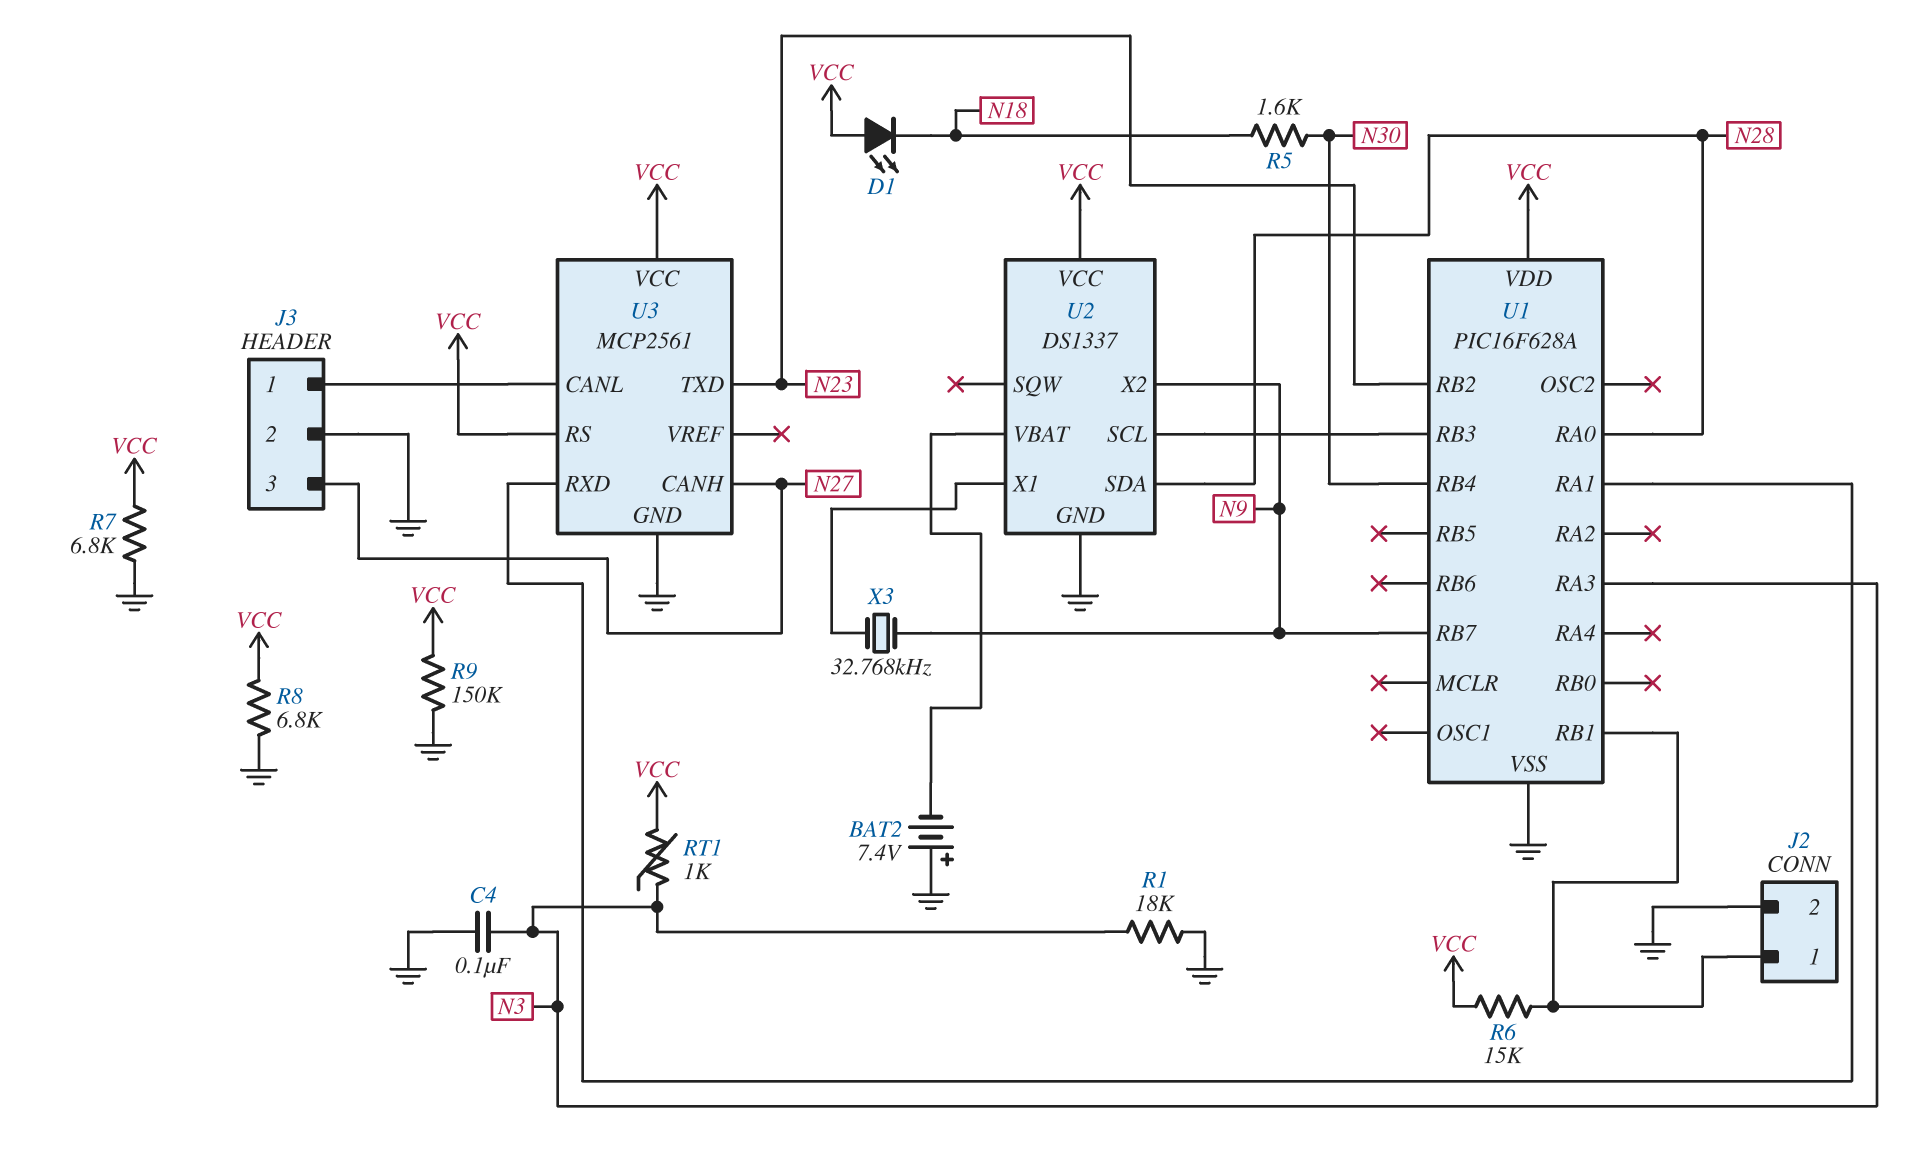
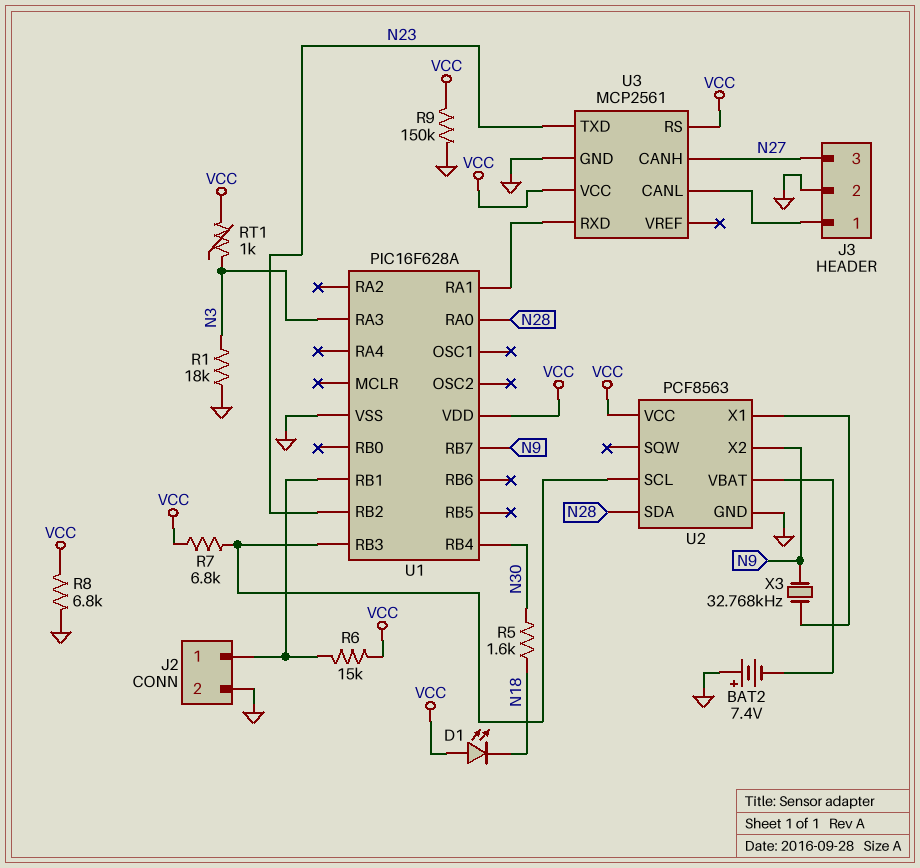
C4: 100nF (GND, N3) -> none
R7: 6.8k (GND, VCC) -> 6.8k (U1/RB3, VCC)
U2: DS1337 -> PCF8563

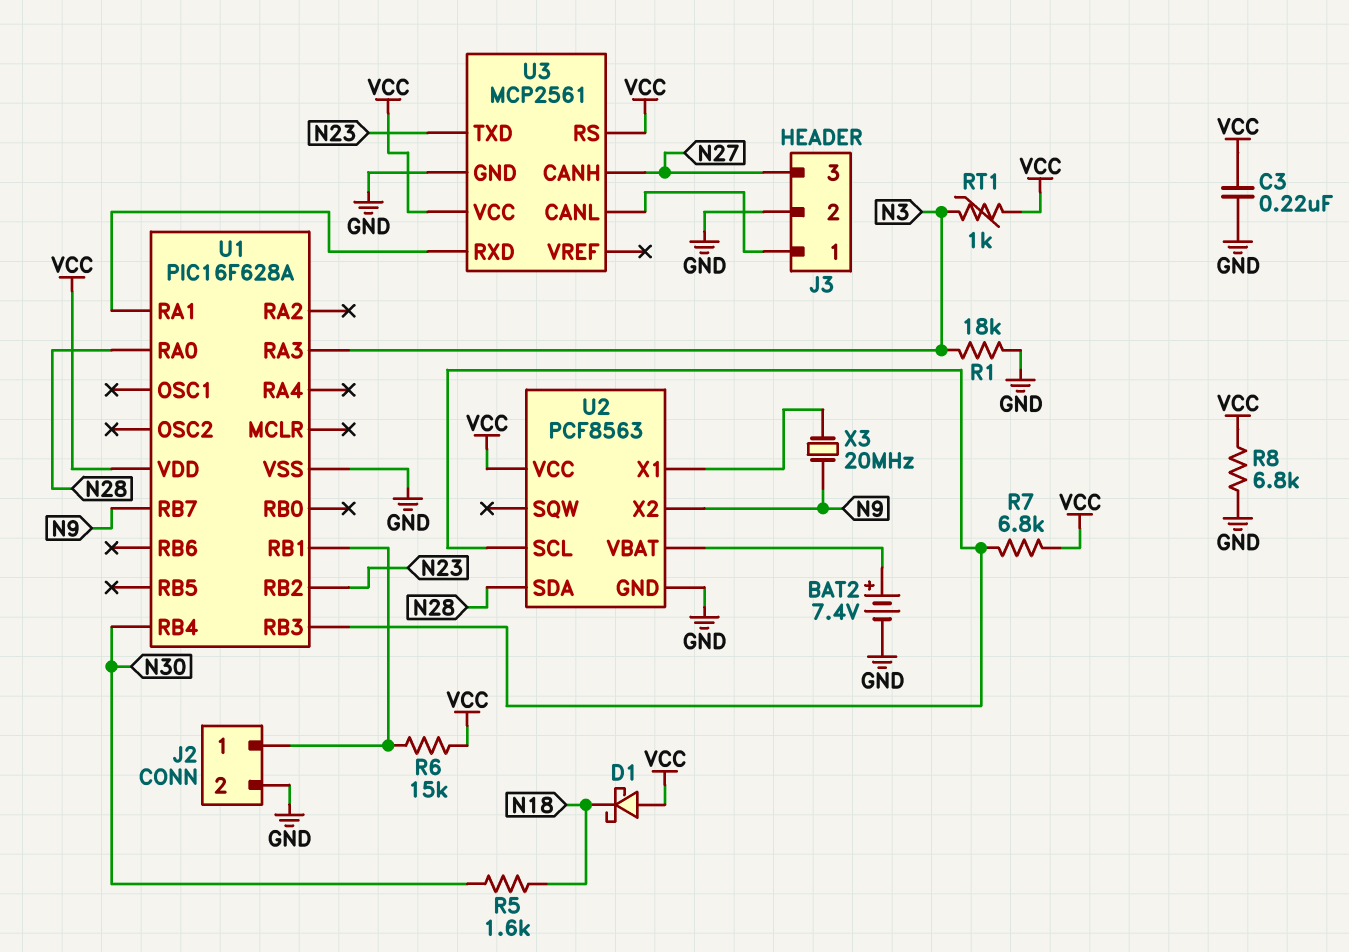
BAT2: 7.4V (plus GND, minus U2/VBAT) -> 7.4V (plus U2/VBAT, minus GND)
C3: none -> 220nF (GND, VCC)
D1: LED (A VCC, K N18) -> schottky (A VCC, K N18)
R9: 150k (GND, VCC) -> none
X3: 32.768kHz (N9, U2/X1) -> 20MHz (N9, U2/X1)

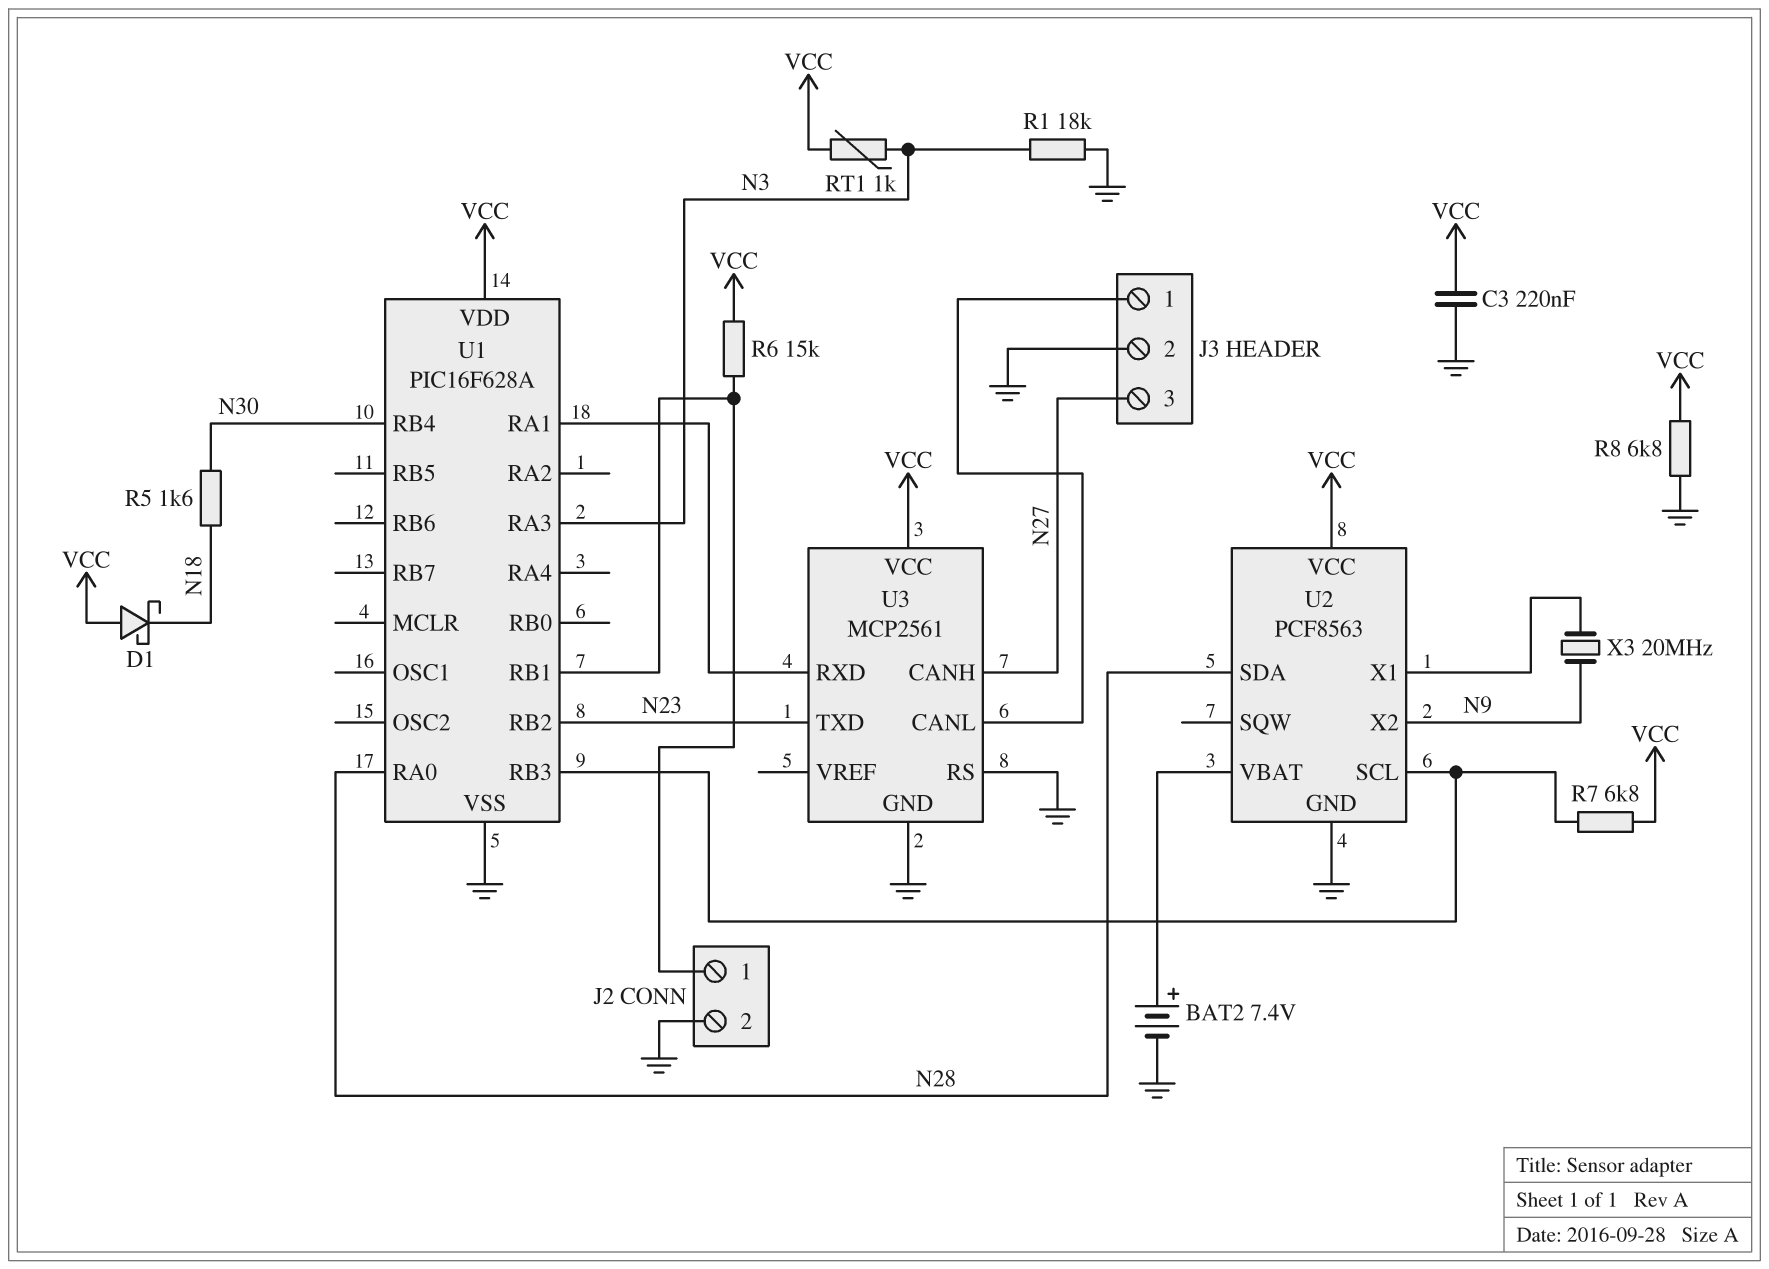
U1 pin RB7: N9 -> none
U3 pin RS: VCC -> GND

